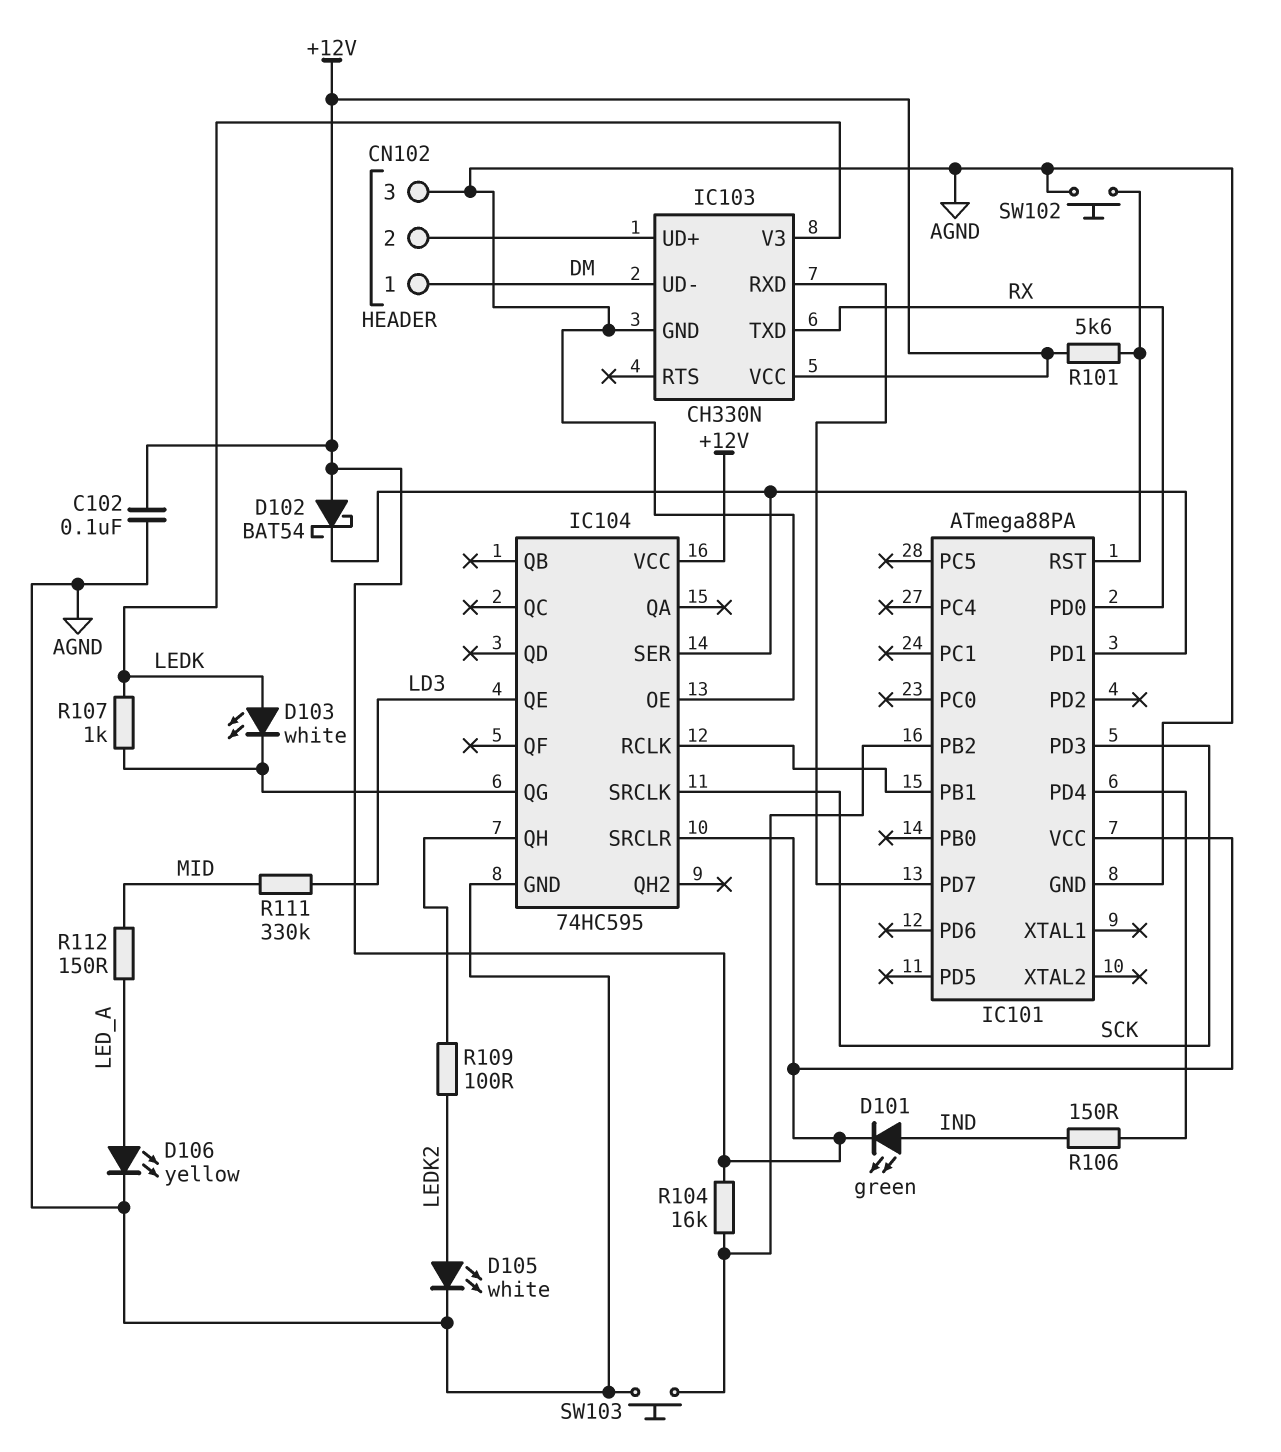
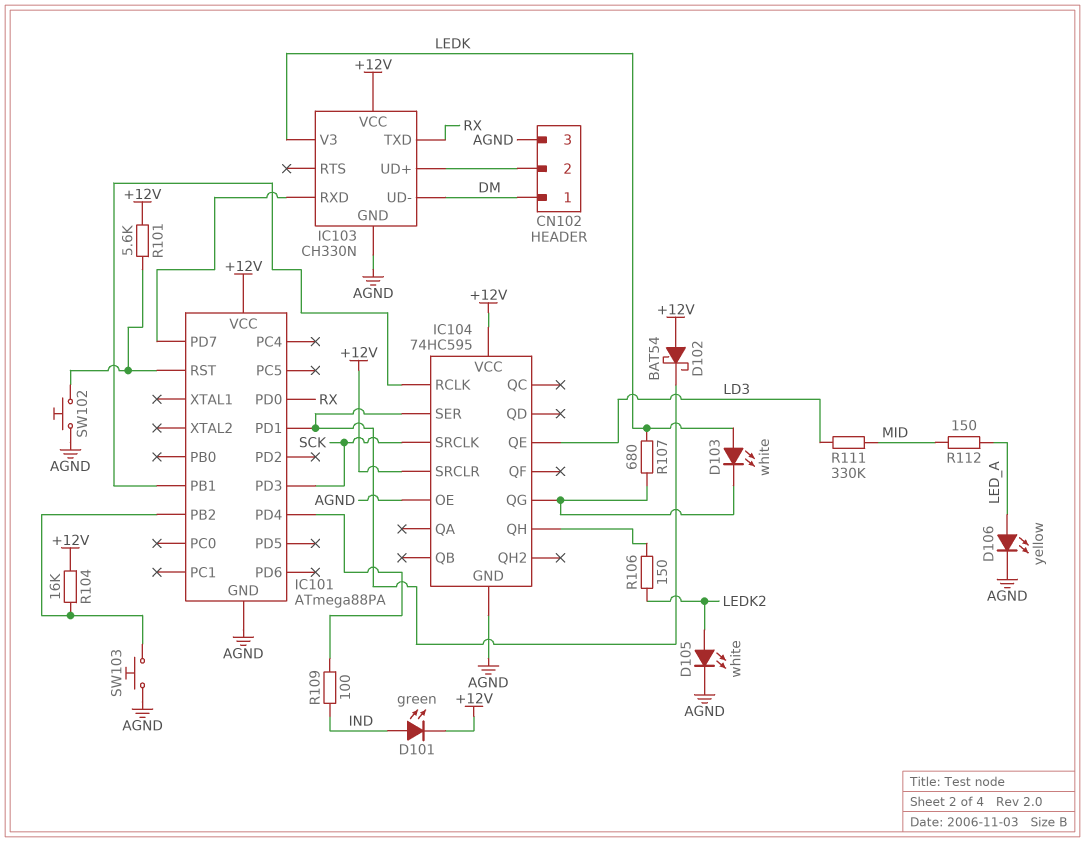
C102: 100nF (+12V, AGND) -> none
R106: 150 (IC101/PD4, IND) -> 150 (IC104/QH, LEDK2)
R107: 1k (IC104/QG, LEDK) -> 680 (IC104/QG, LEDK)
R109: 100 (IC104/QH, LEDK2) -> 100 (IC101/PD4, IND)

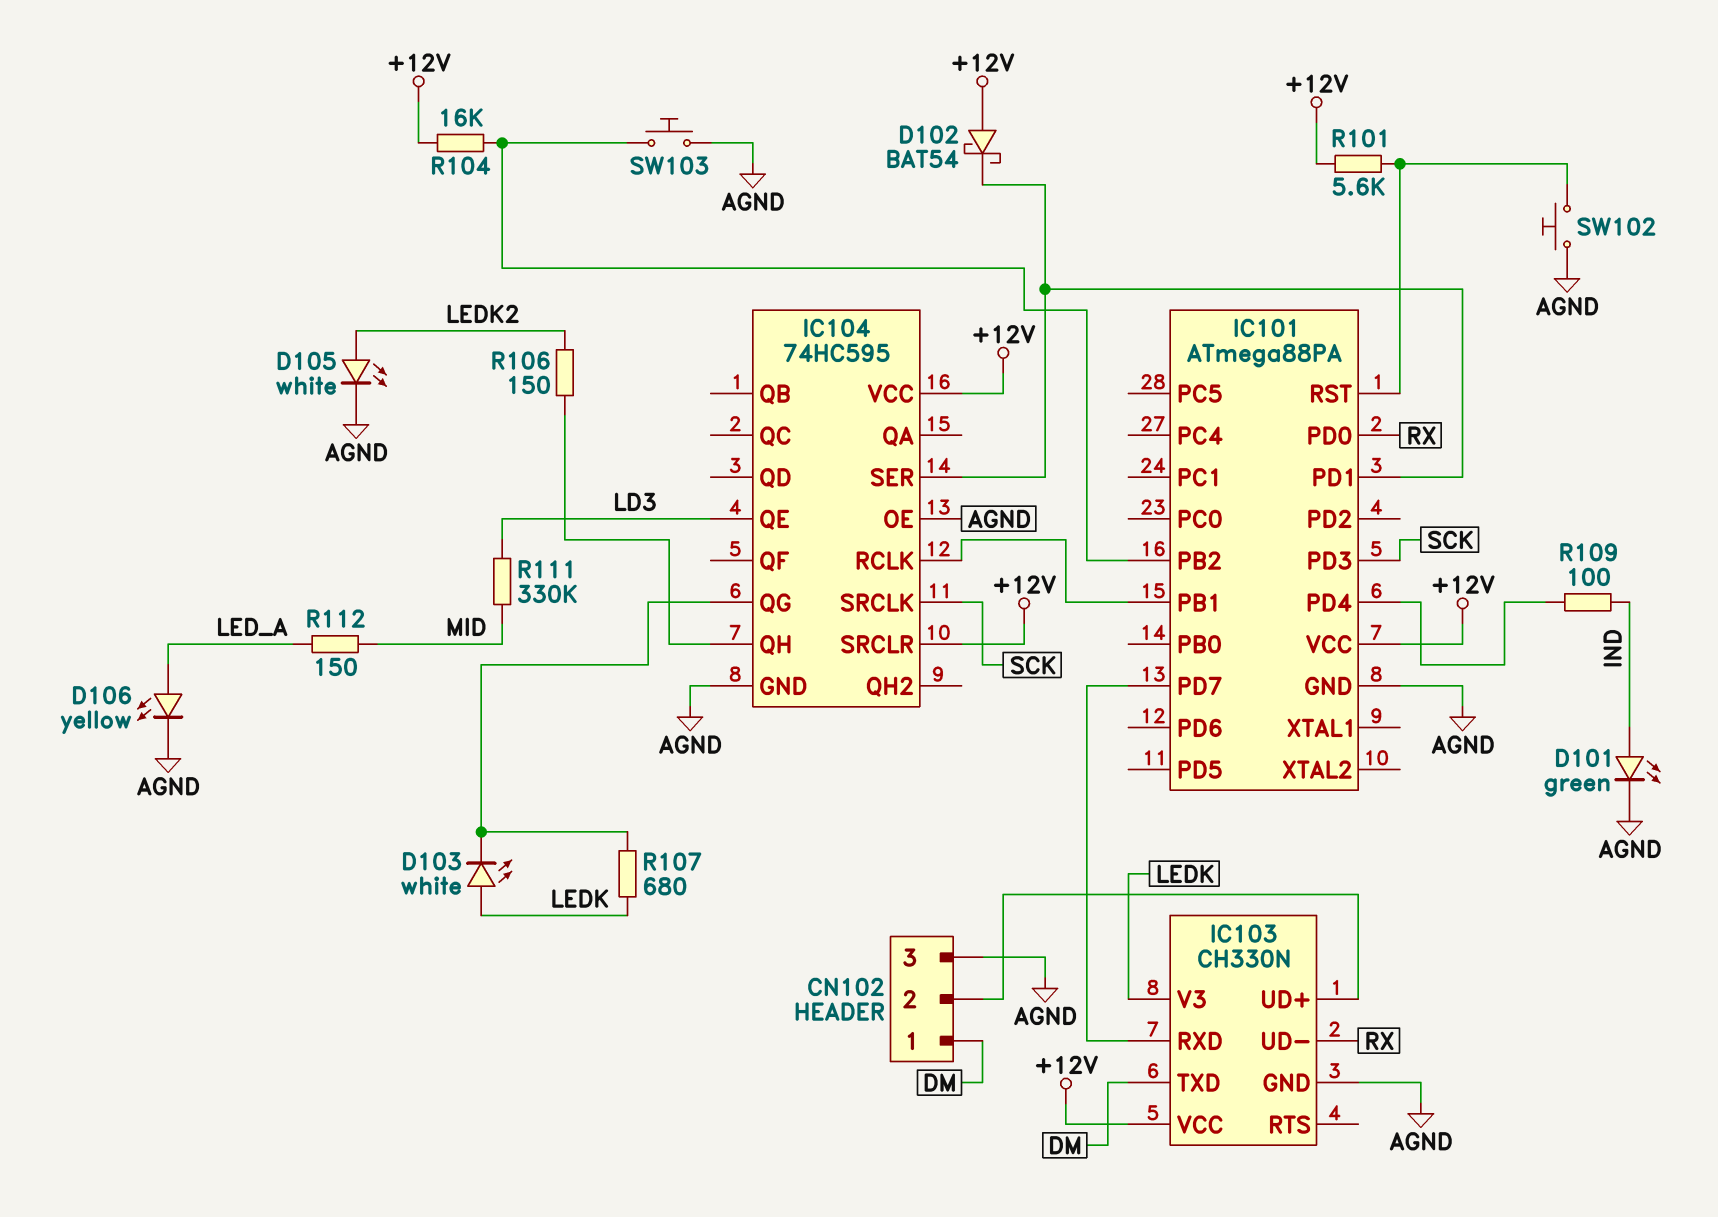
D101: LED green (A IND, K +12V) -> LED green (A IND, K AGND)
IC103 pin TXD: RX -> DM
IC103 pin UD-: DM -> RX

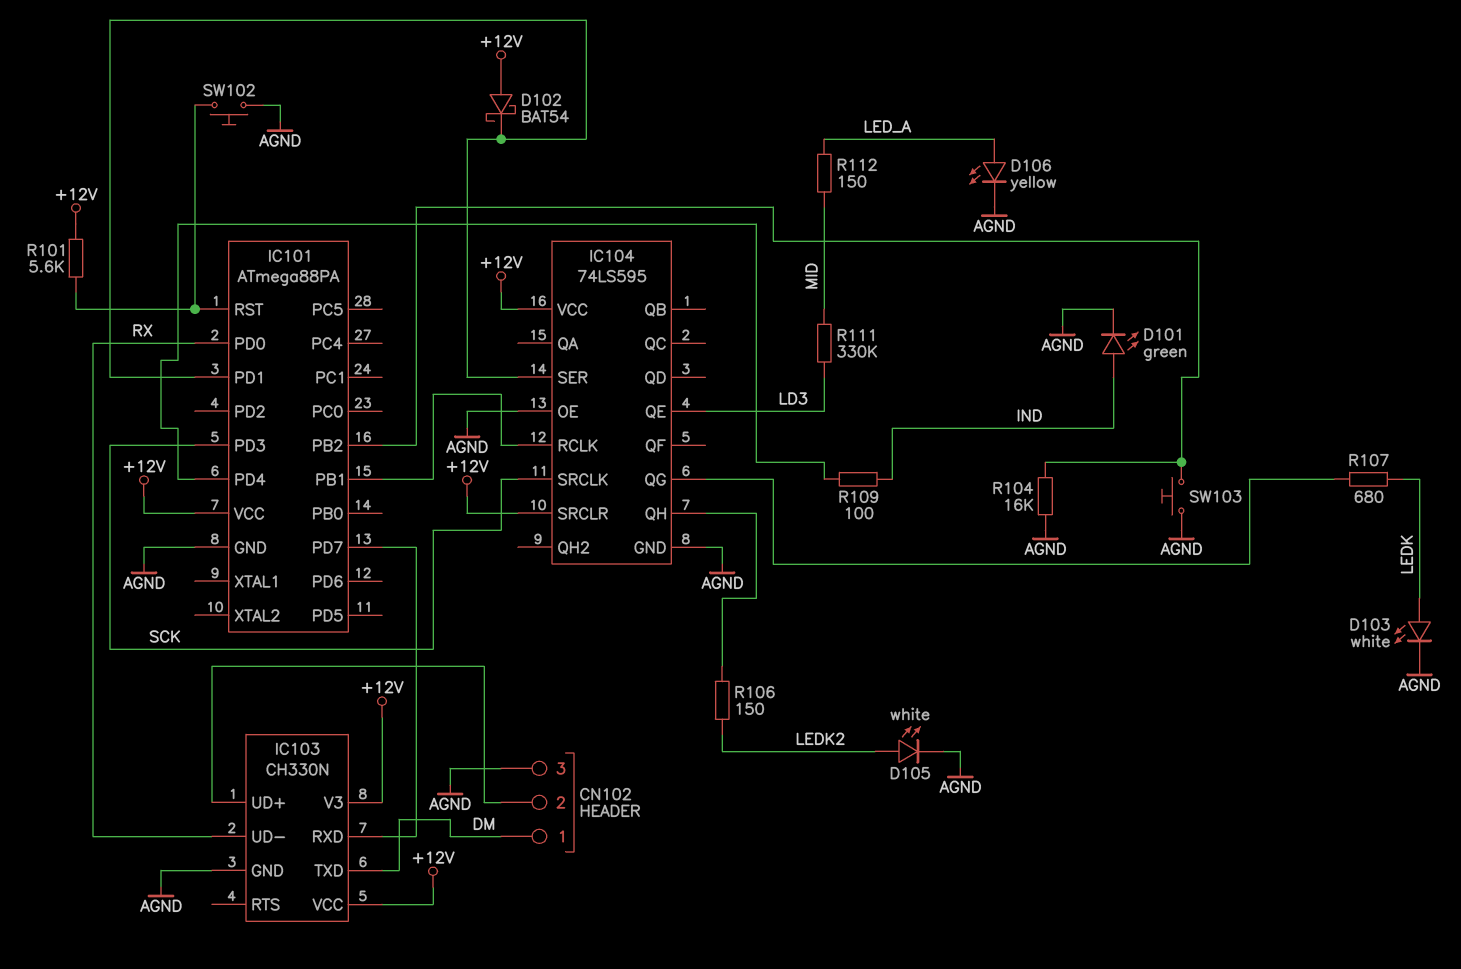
D103: LED white (A LEDK, K IC104/QG) -> LED white (A LEDK, K AGND)
IC103 pin V3: LEDK -> +12V
IC104: 74HC595 -> 74LS595
R104: 16k (+12V, IC101/PB2) -> 16k (AGND, IC101/PB2)

